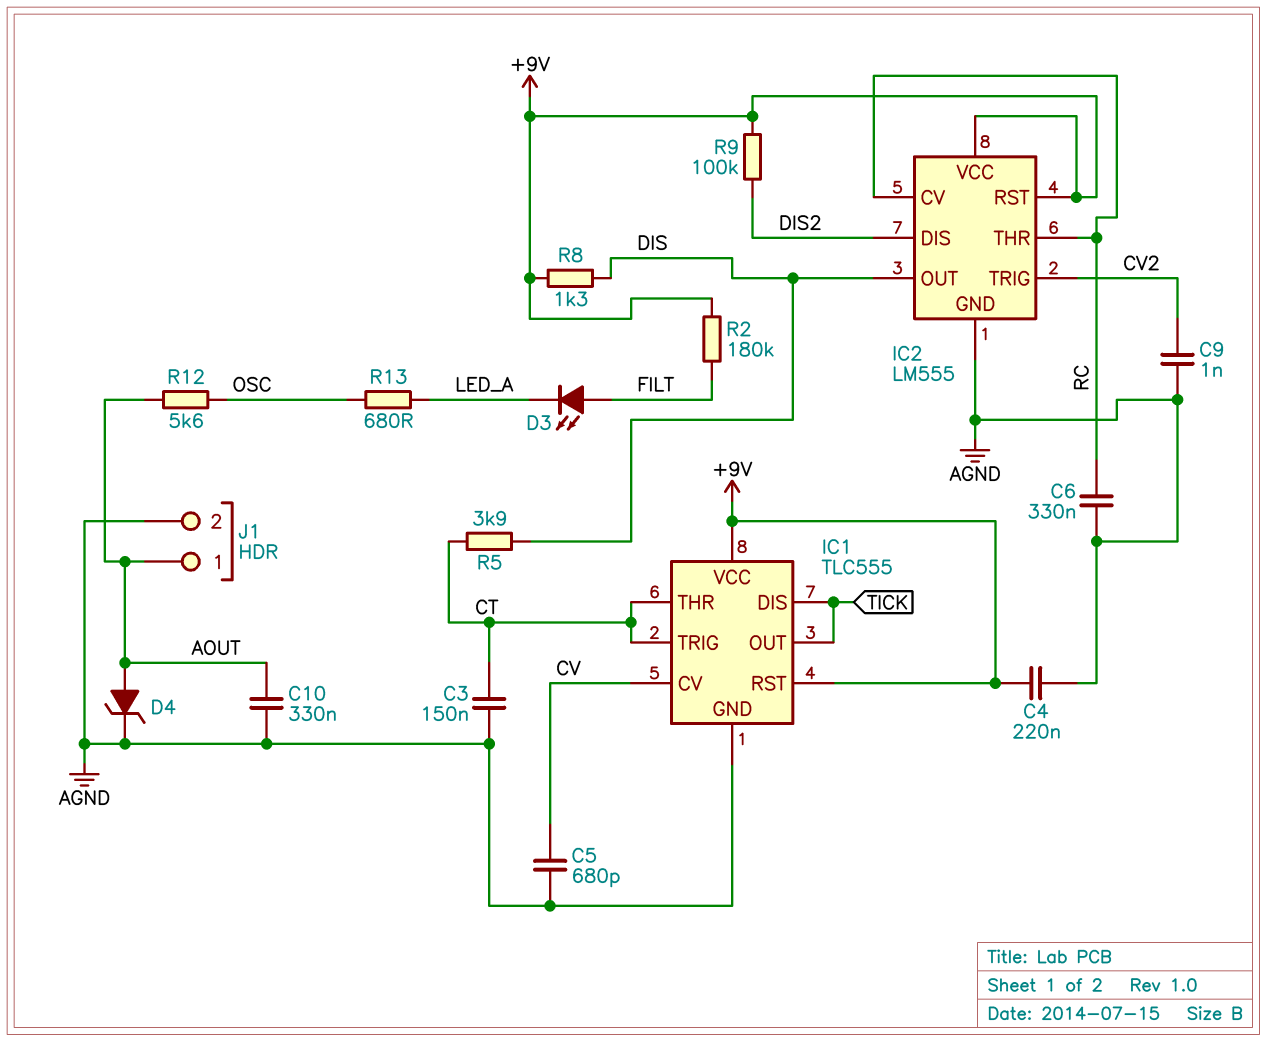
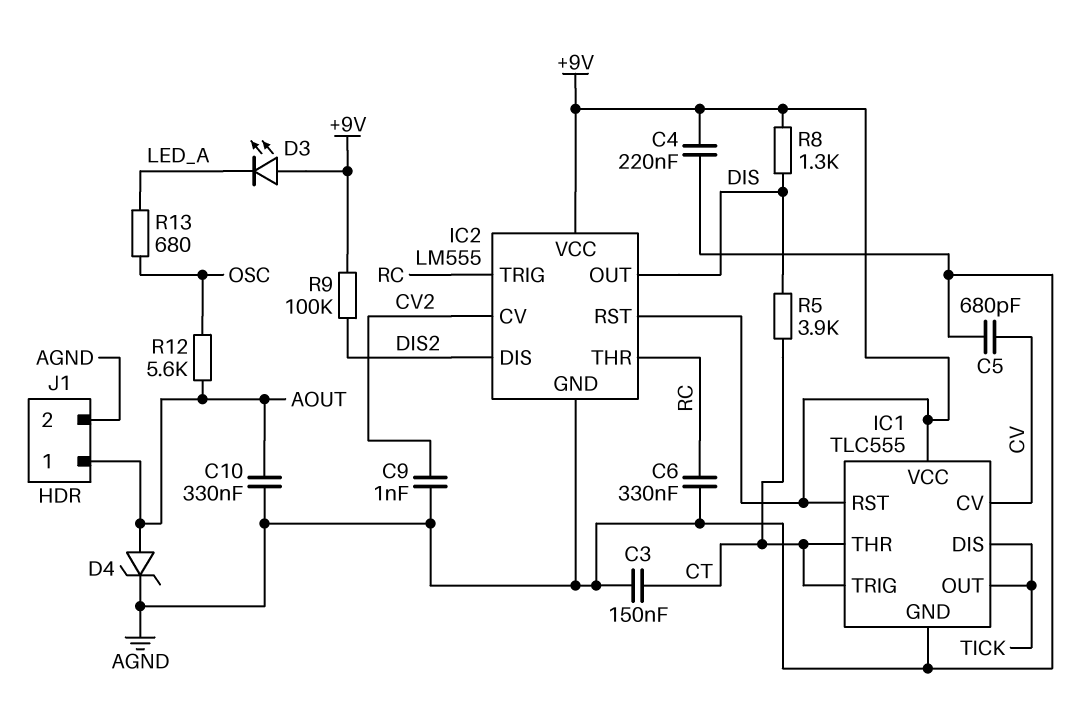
D3: LED (A FILT, K LED_A) -> LED (A +9V, K LED_A)
IC2 pin CV: RC -> CV2
IC2 pin TRIG: CV2 -> RC
R2: 180k (+9V, FILT) -> none

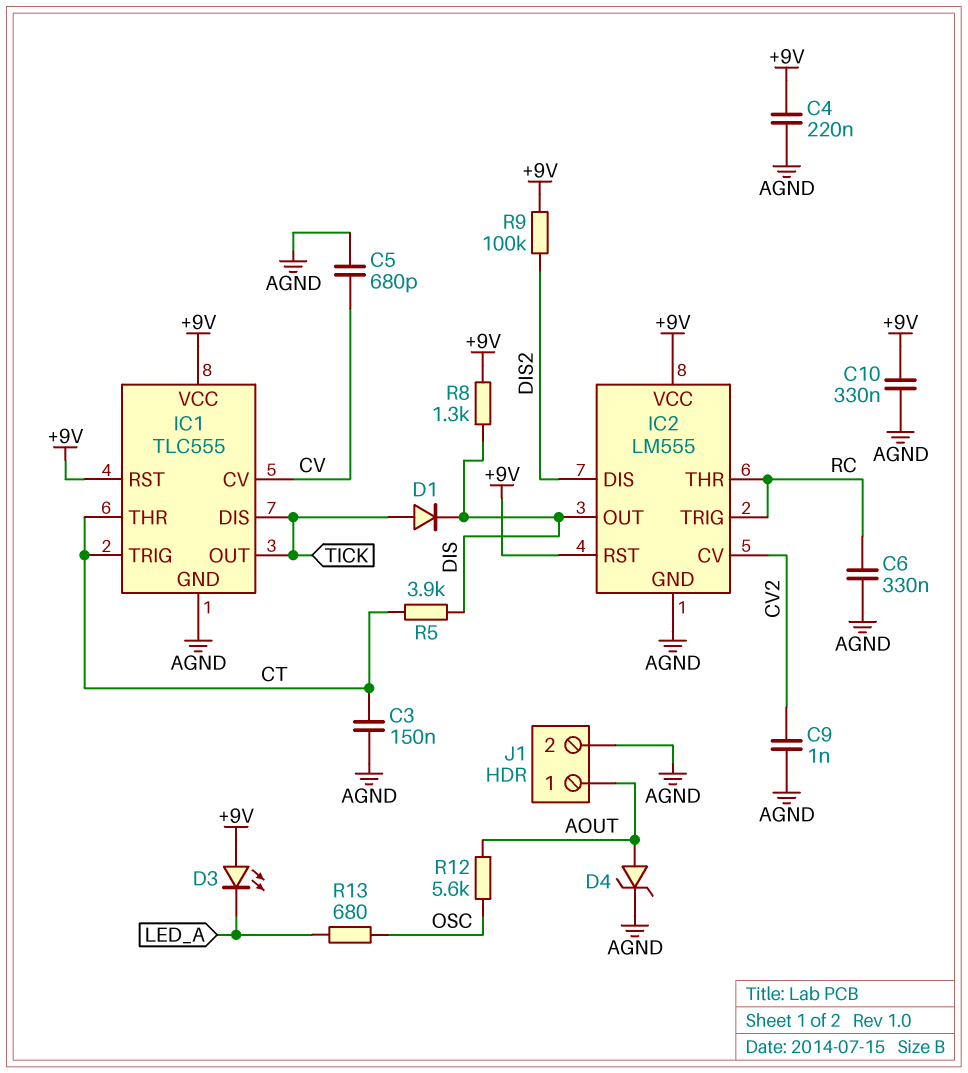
C10: 330nF (AGND, AOUT) -> 330nF (+9V, AGND)
D1: none -> diode (A TICK, K DIS)

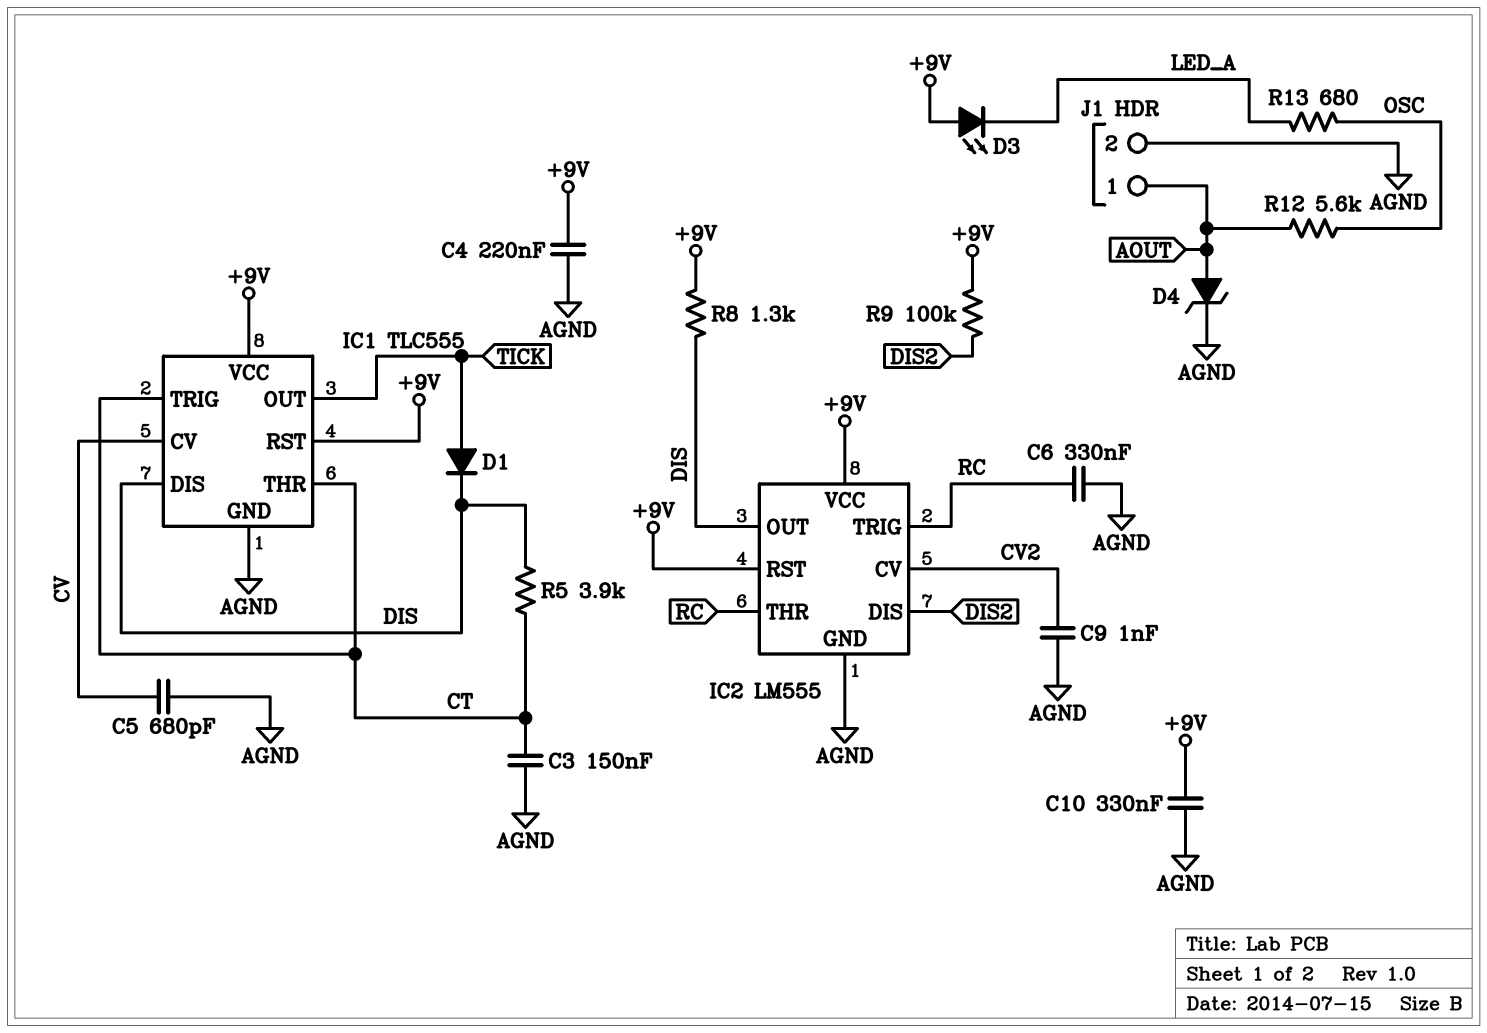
IC1 pin DIS: TICK -> DIS

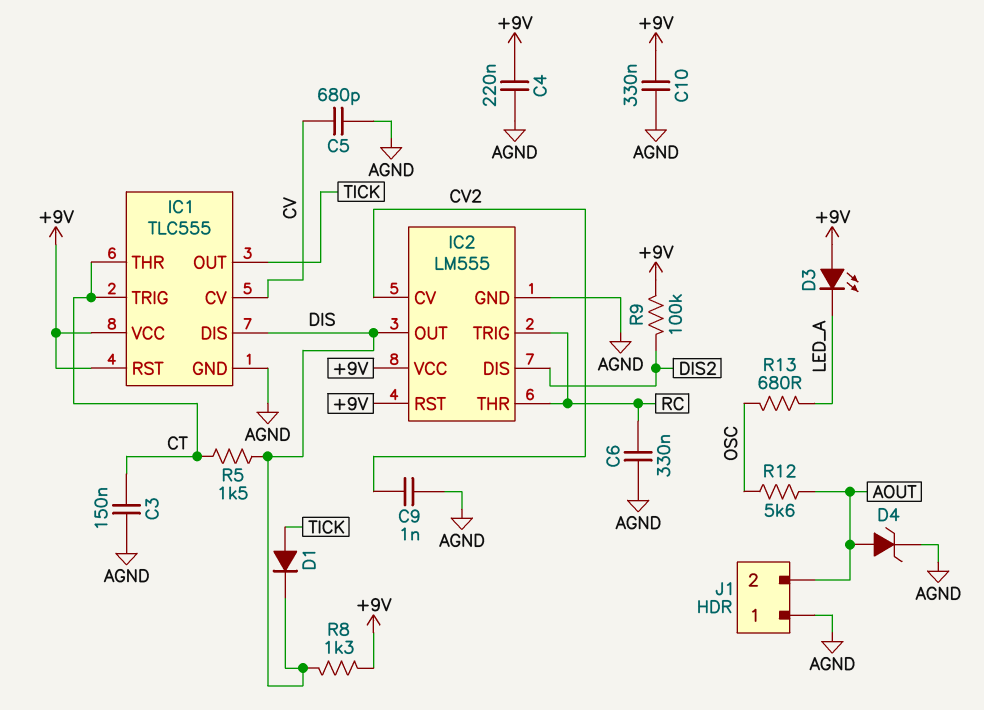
J1 pin 1: AOUT -> AGND
J1 pin 2: AGND -> AOUT
R5: 3.9k (CT, DIS) -> 1.5k (CT, DIS)

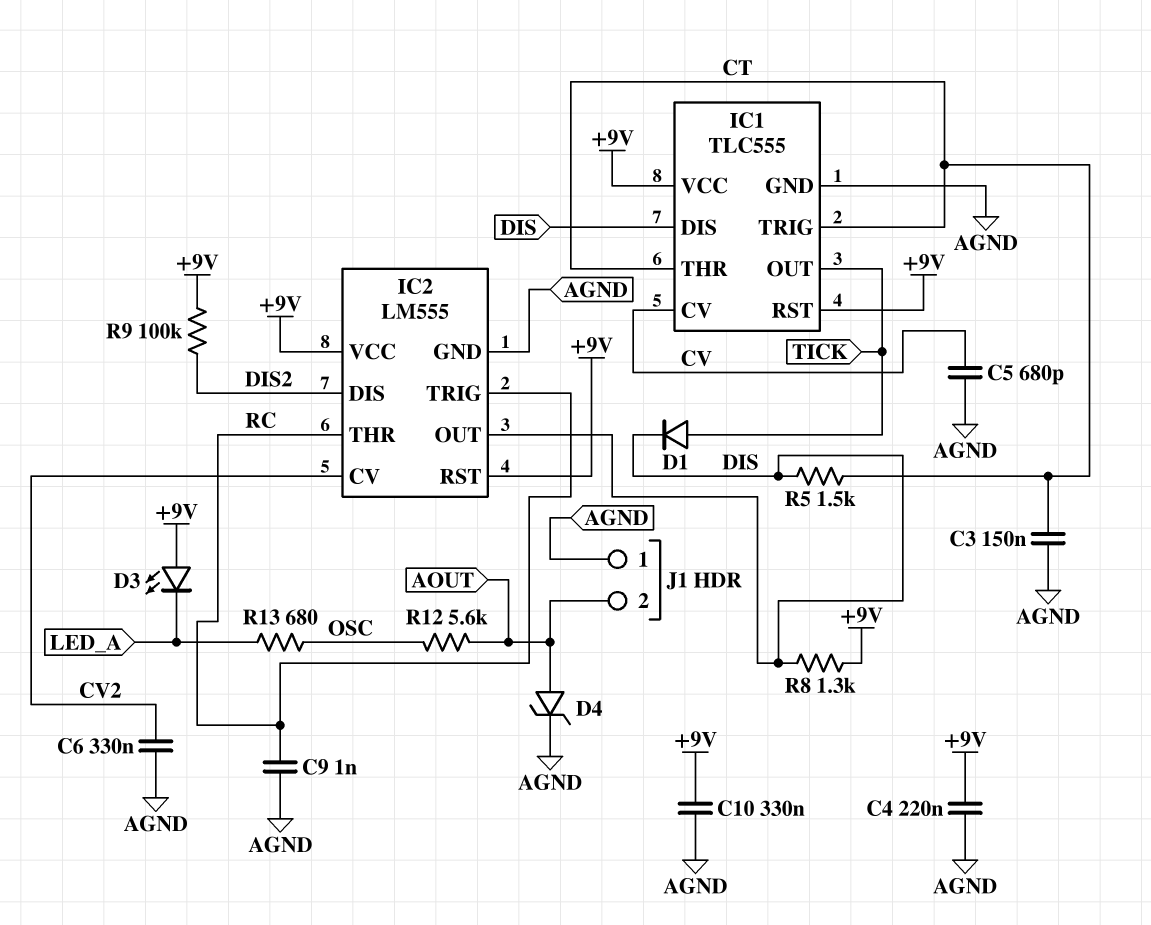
C6: 330nF (AGND, RC) -> 330nF (AGND, CV2)
C9: 1nF (AGND, CV2) -> 1nF (AGND, RC)

